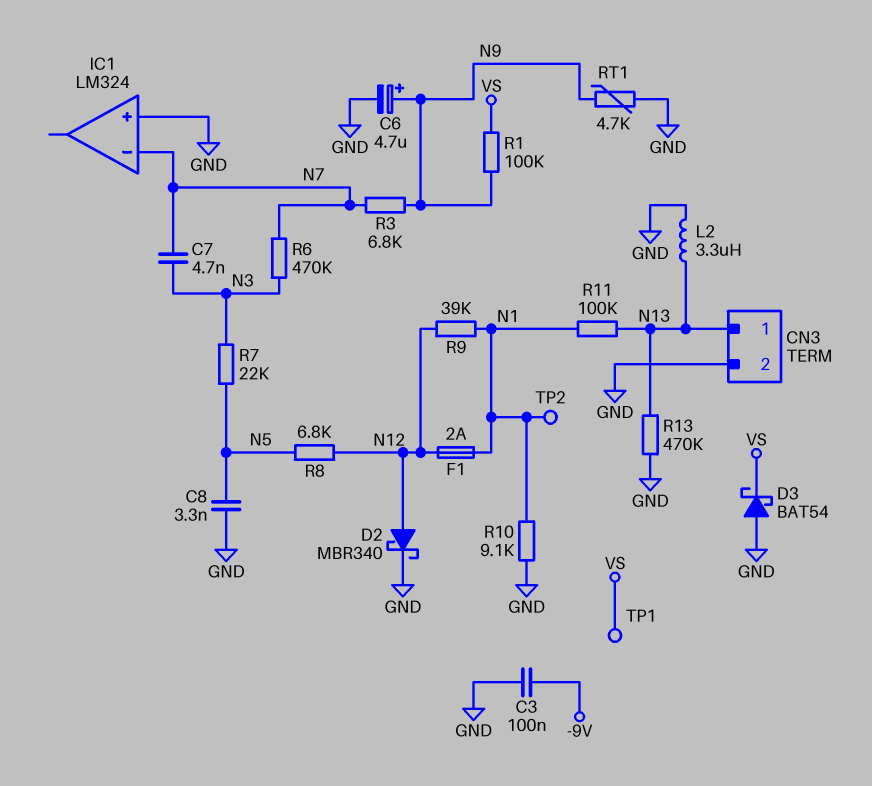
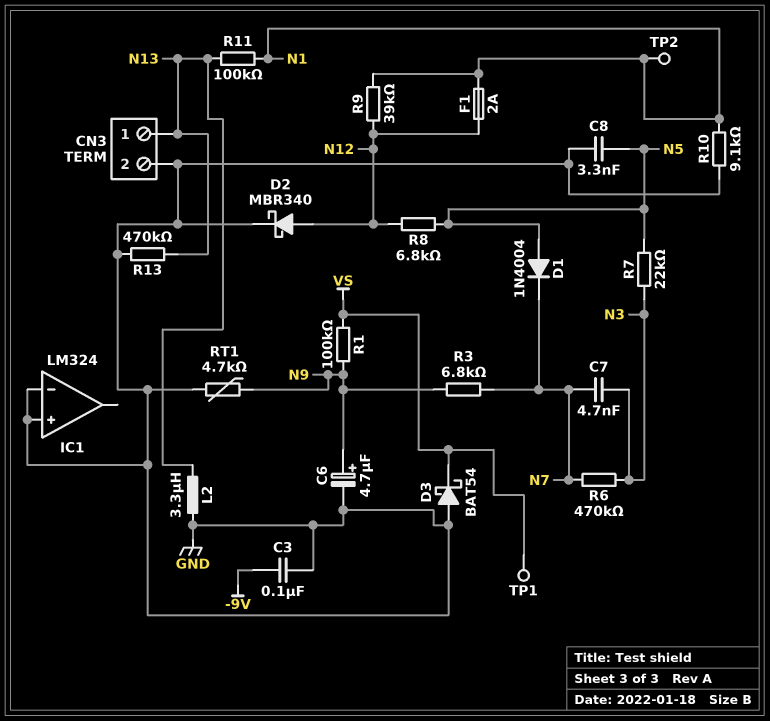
D1: none -> diode 1N4004 (A N5, K N7)
IC1 pin in-: N7 -> GND

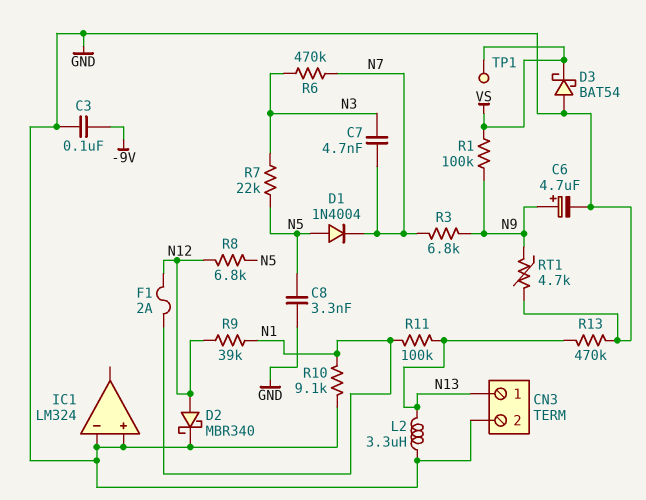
TP2: test point (N1) -> none

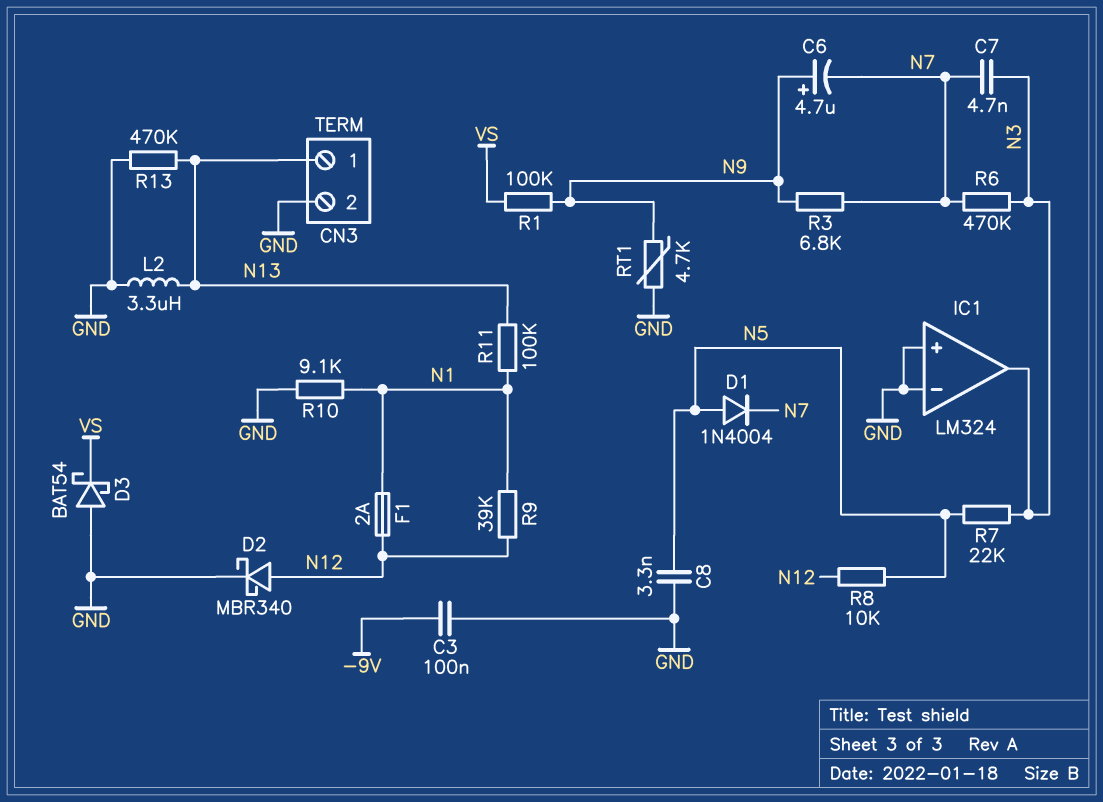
C6: 4.7uF (plus N9, minus GND) -> 4.7uF (plus N9, minus N7)
IC1 pin out: none -> N3
R8: 6.8k (N5, N12) -> 10k (N5, N12)
TP1: test point (VS) -> none

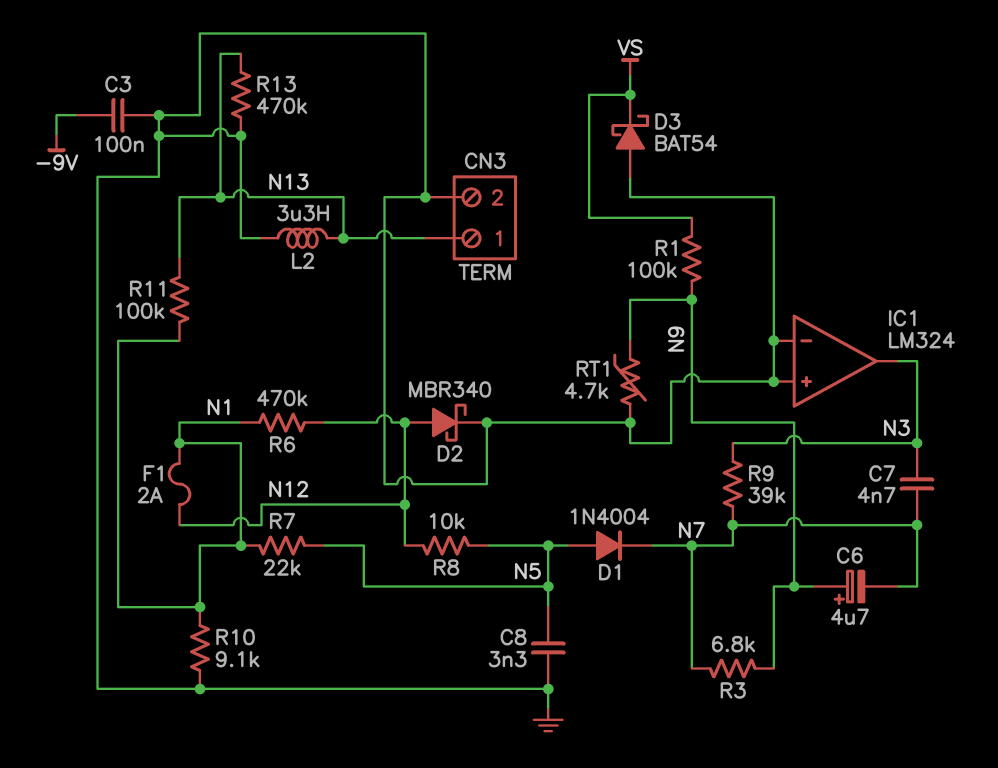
R6: 470k (N3, N7) -> 470k (N1, N12)
R7: 22k (N3, N5) -> 22k (N1, N5)
R9: 39k (N1, N12) -> 39k (N3, N7)

